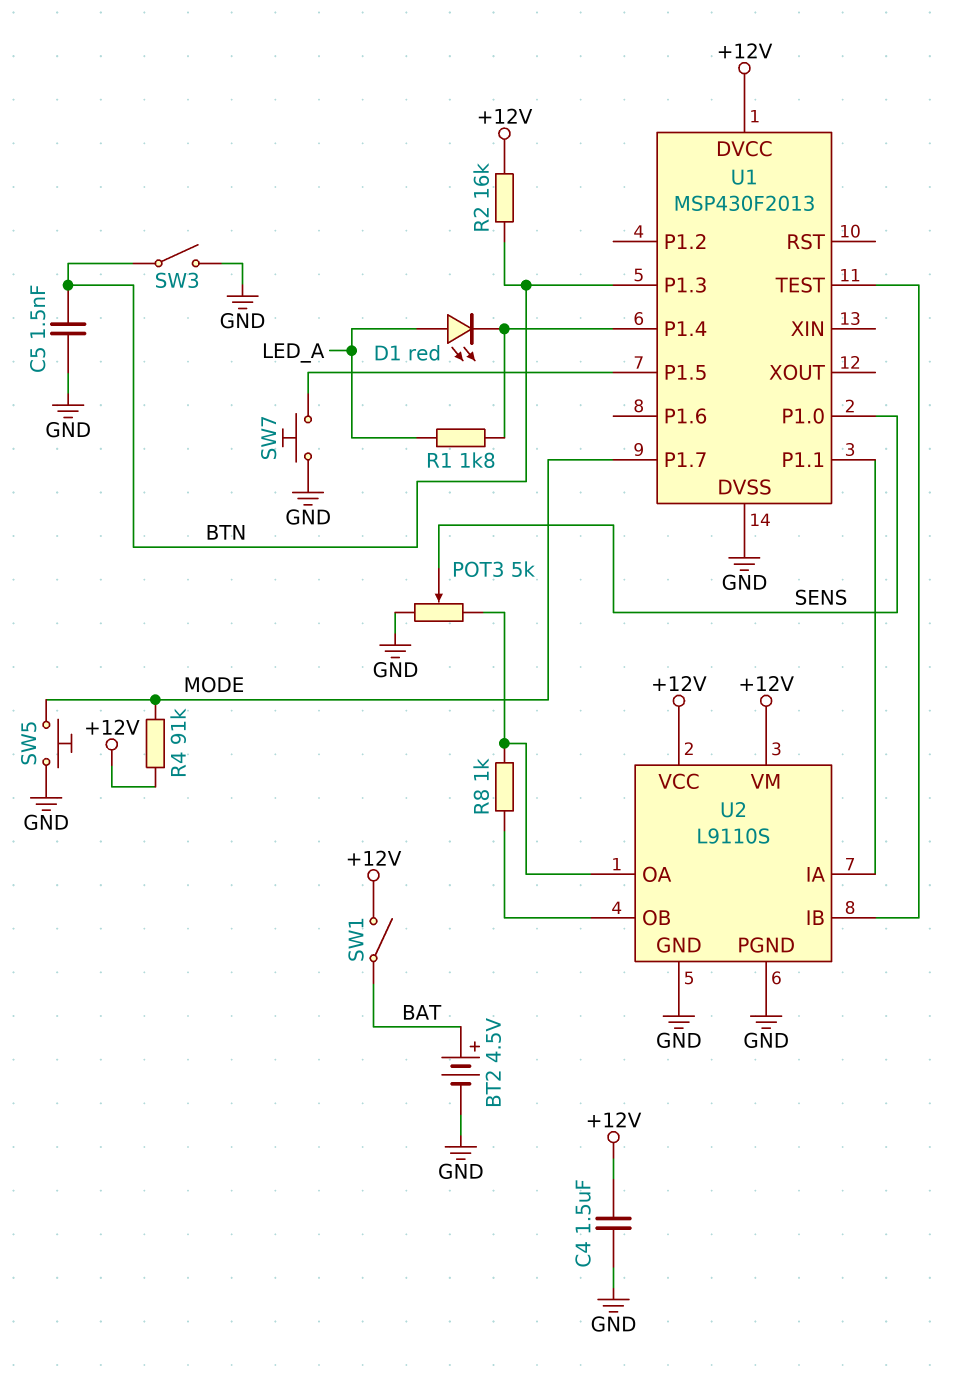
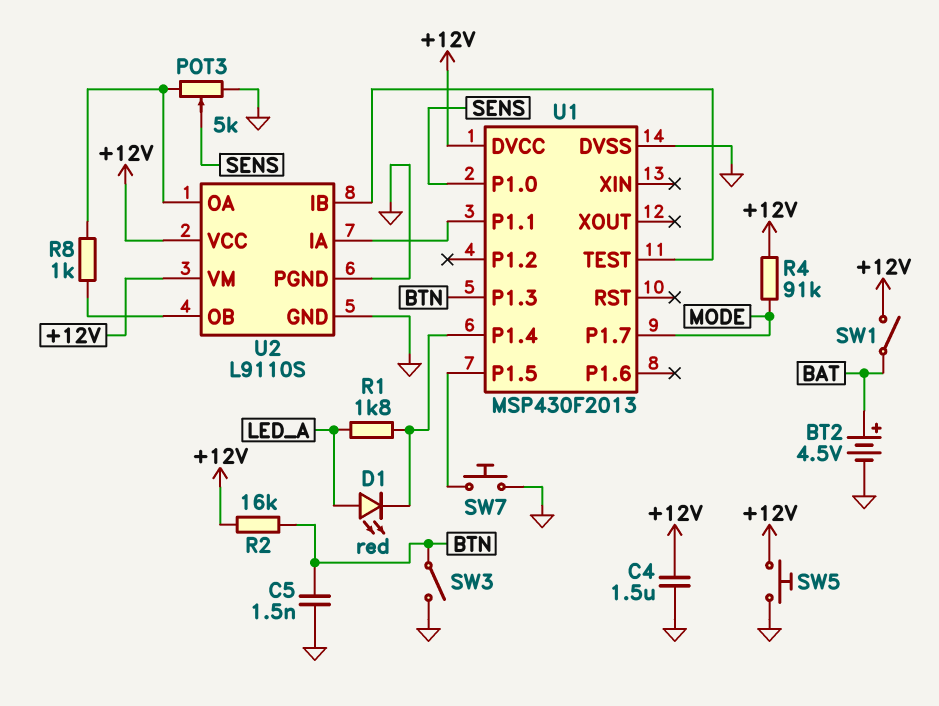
SW5: button (GND, MODE) -> button (+12V, GND)

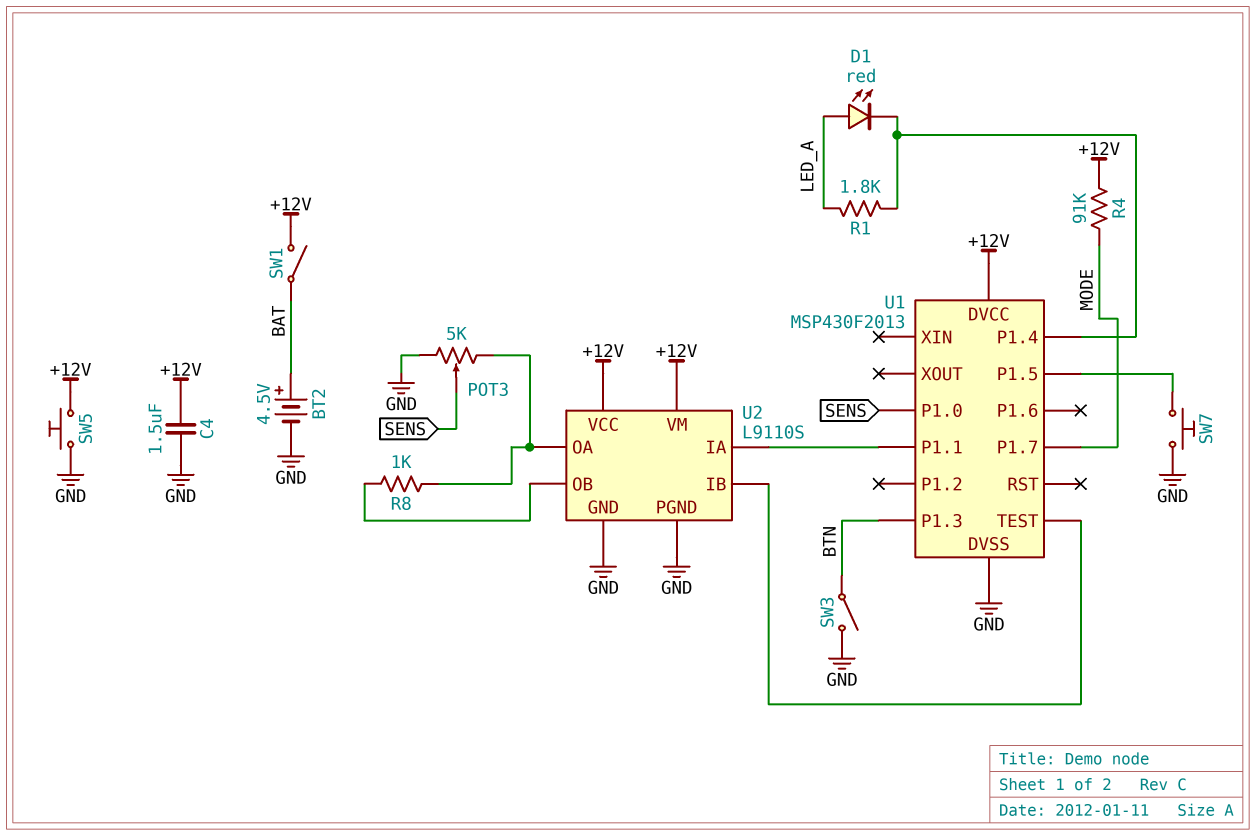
C5: 1.5nF (BTN, GND) -> none
R2: 16k (+12V, BTN) -> none

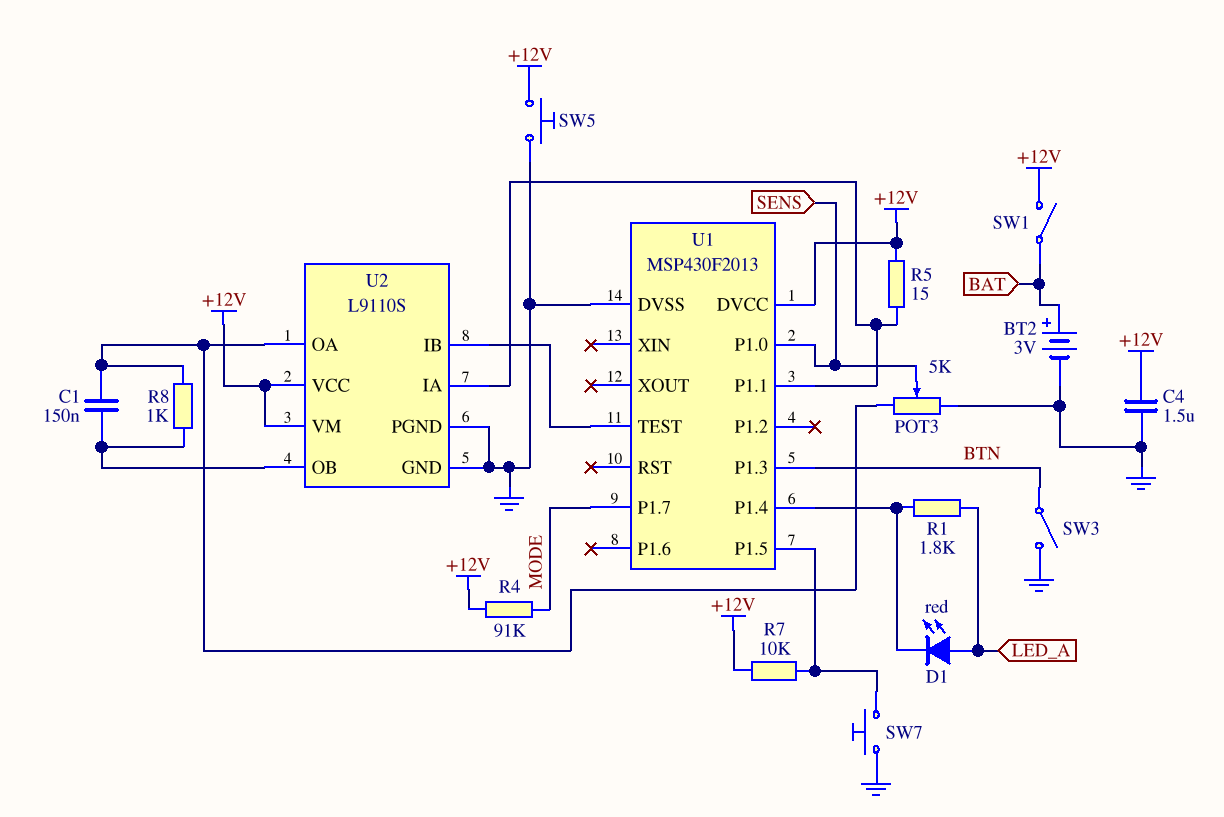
BT2: 4.5V (plus BAT, minus GND) -> 3V (plus BAT, minus GND)
C1: none -> 150nF (U2/OA, U2/OB)
R5: none -> 15 (+12V, U1/P1.1)
R7: none -> 10k (+12V, U1/P1.5)

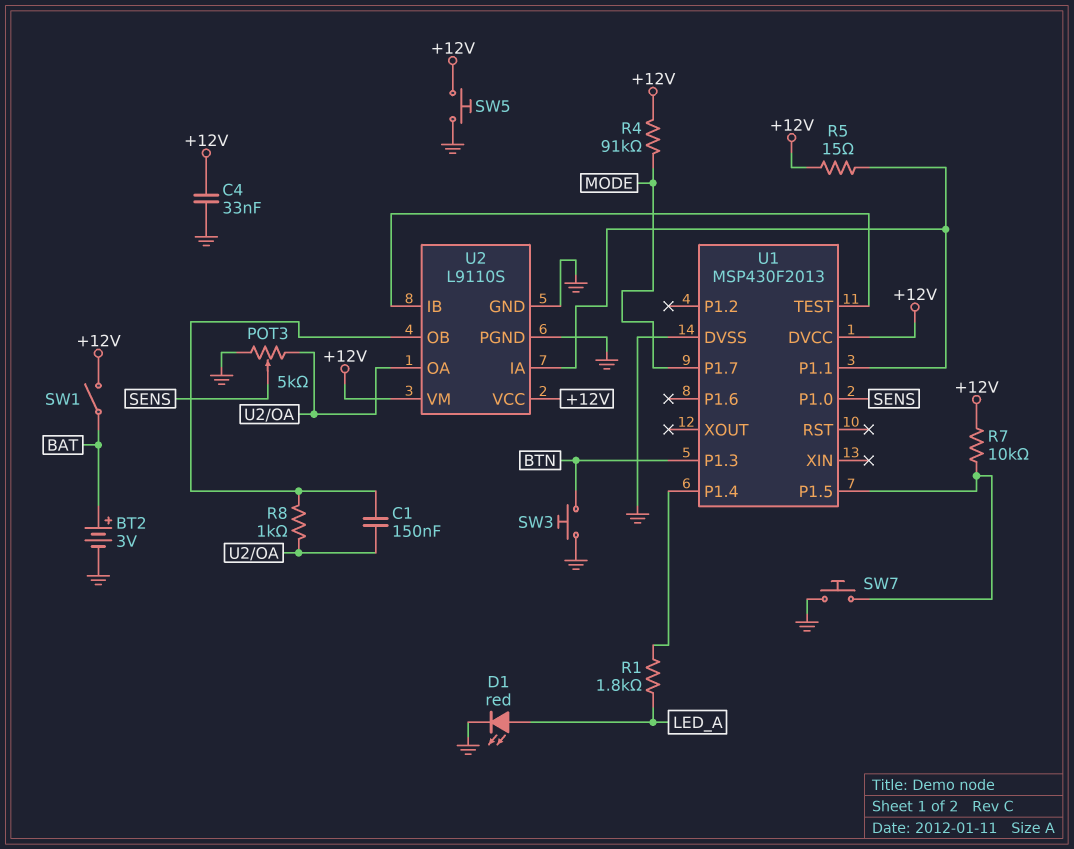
C4: 1.5uF (+12V, GND) -> 33nF (+12V, GND)
D1: LED red (A LED_A, K U1/P1.4) -> LED red (A LED_A, K GND)
SW3: switch (BTN, GND) -> button (BTN, GND)

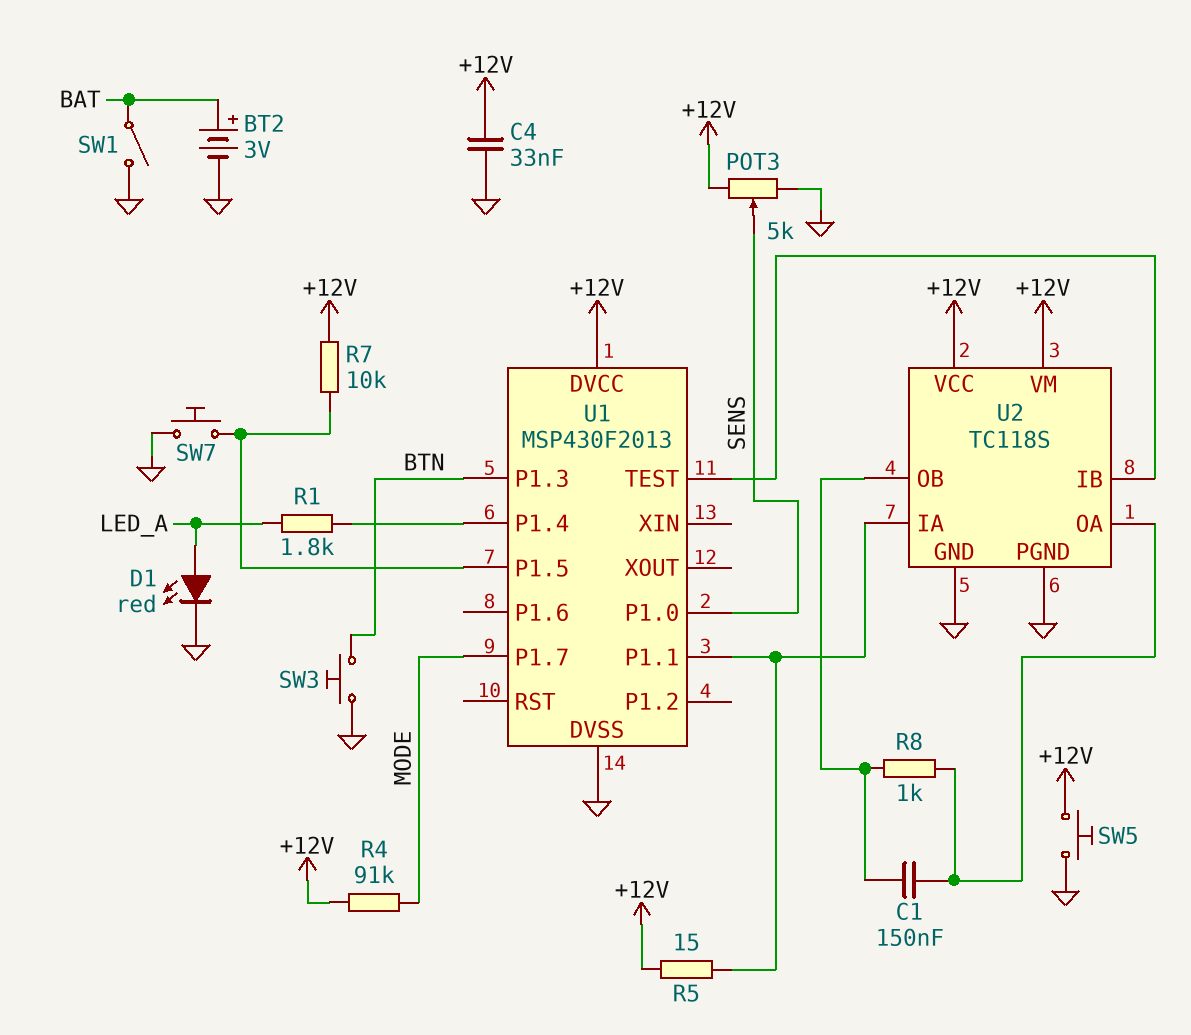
POT3: 5k (GND, U2/OA, wiper SENS) -> 5k (+12V, GND, wiper SENS)
SW1: switch (+12V, BAT) -> switch (BAT, GND)
U2: L9110S -> TC118S

